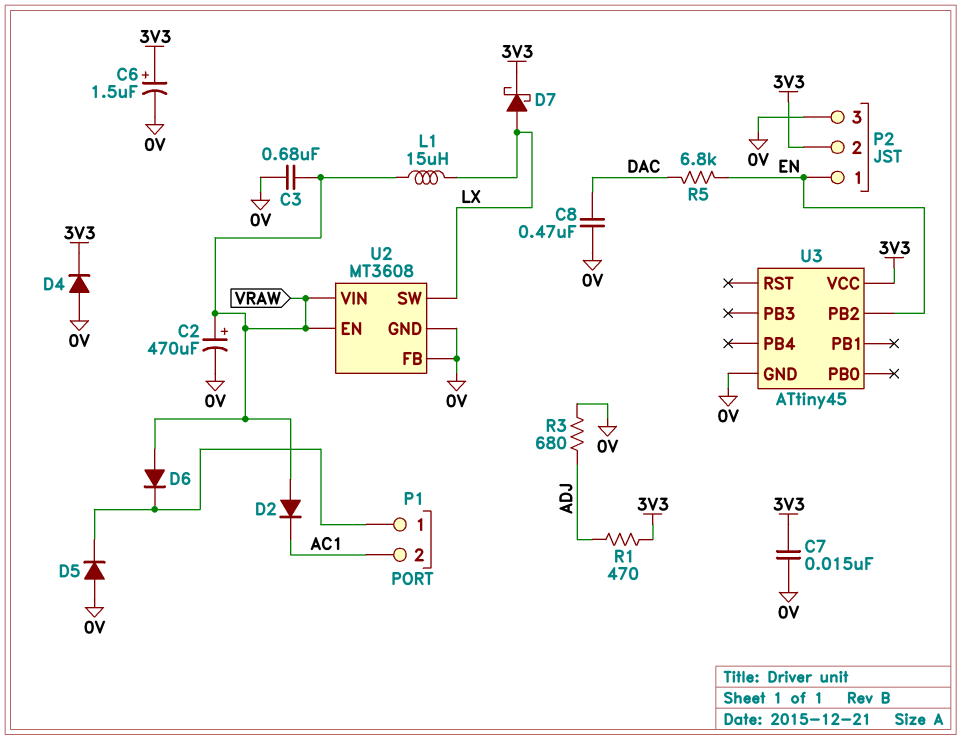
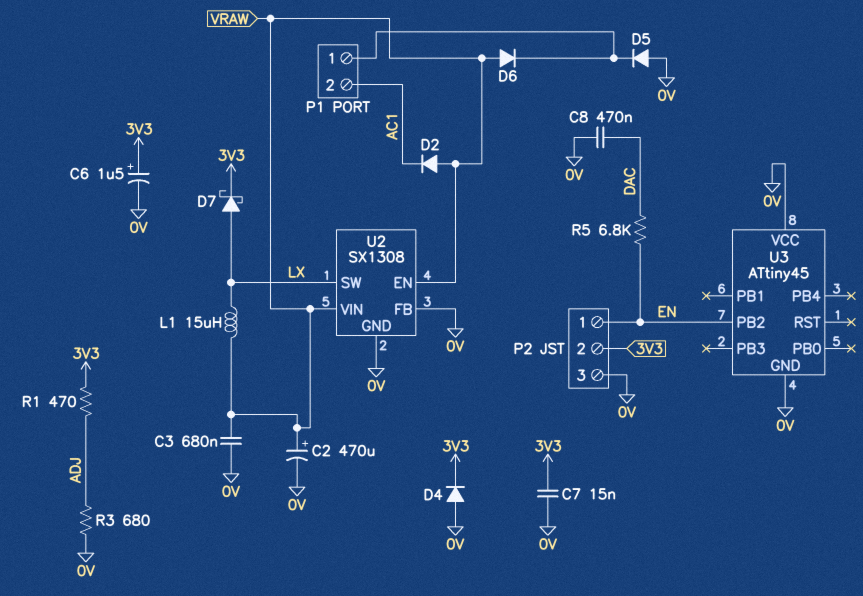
U2: MT3608 -> SX1308
U3 pin VCC: 3V3 -> 0V

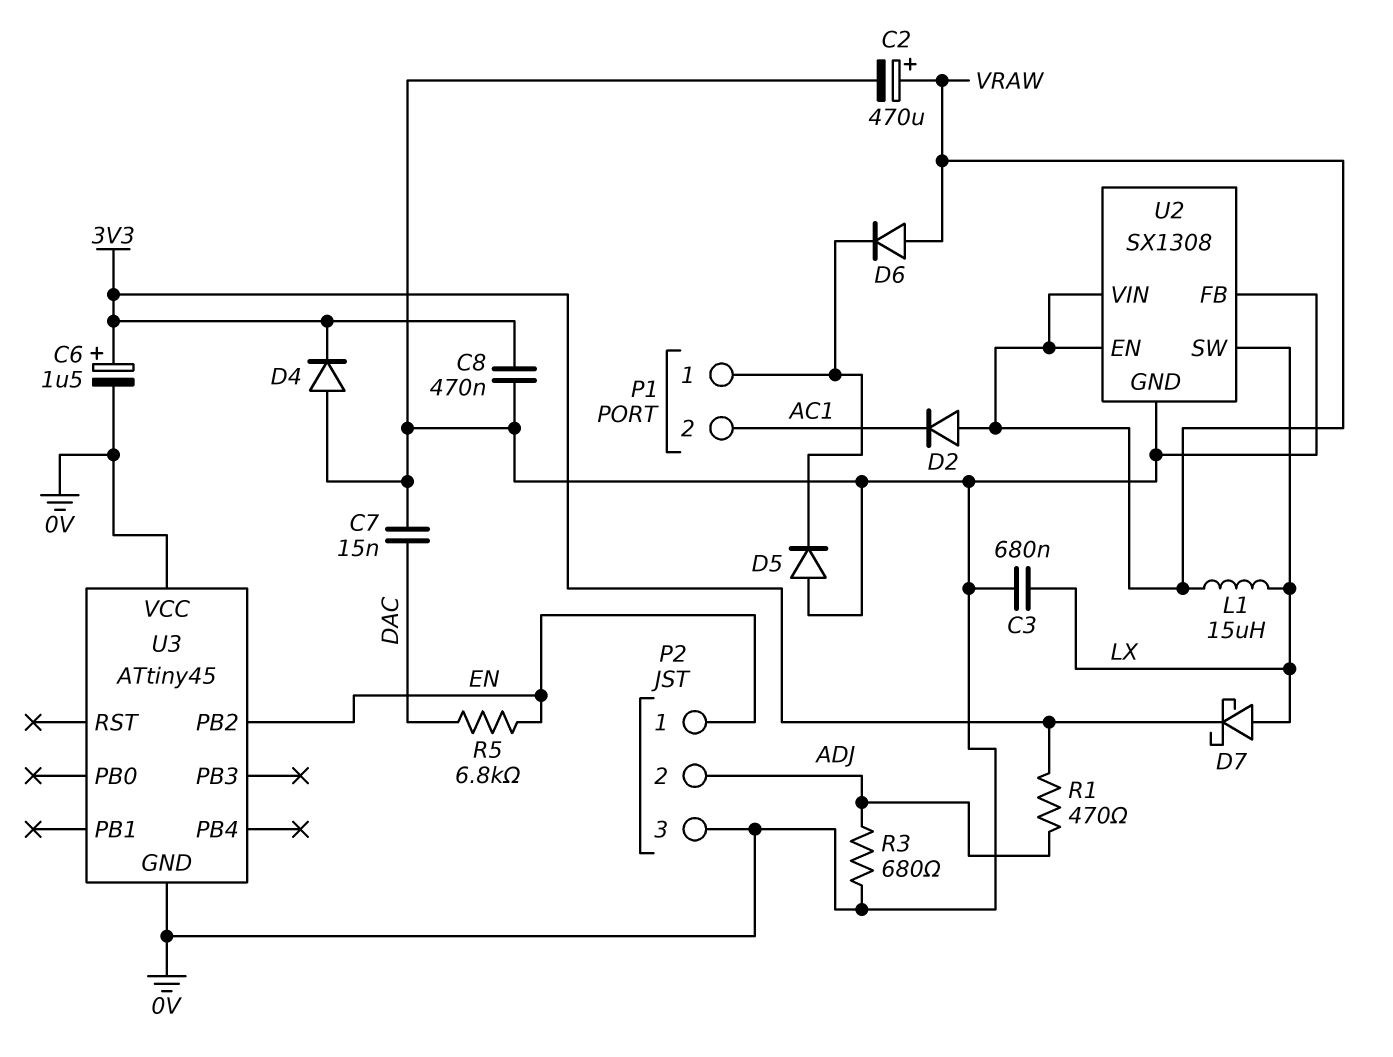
C3: 680nF (0V, VRAW) -> 680nF (0V, LX)
C7: 15nF (0V, 3V3) -> 15nF (0V, DAC)
C8: 470nF (0V, DAC) -> 470nF (0V, 3V3)
P2 pin 2: 3V3 -> ADJ

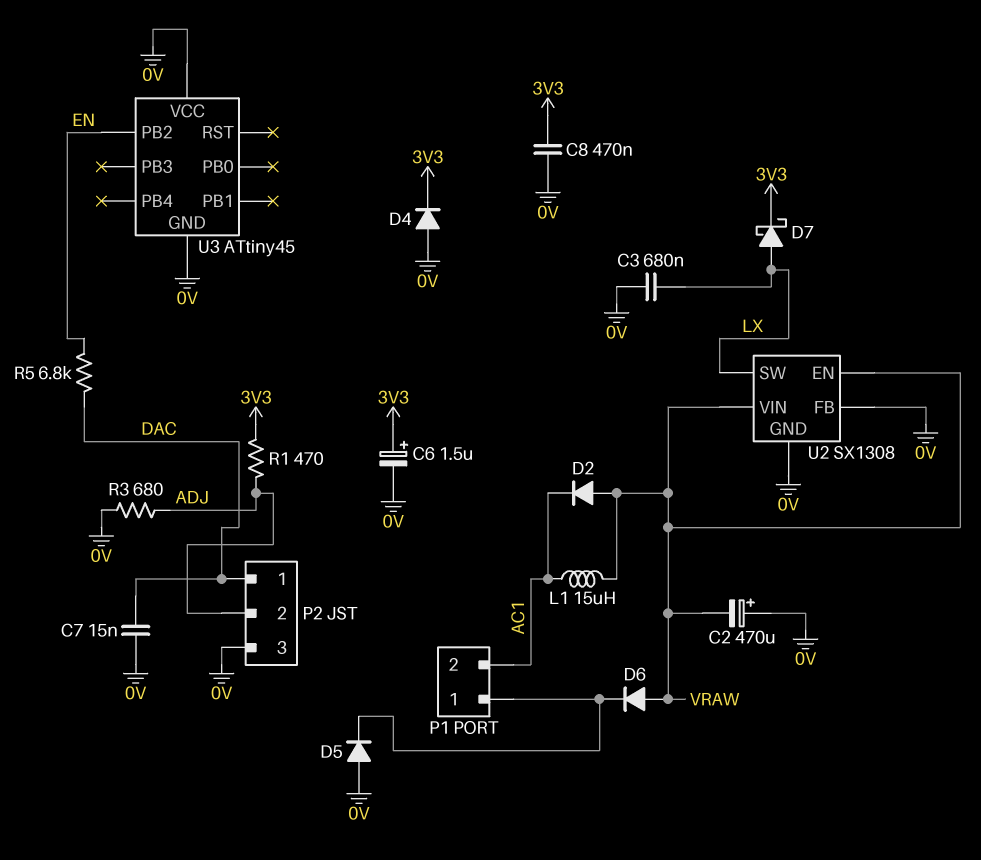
C2: 470uF (plus VRAW, minus 0V) -> 470uF (plus 0V, minus VRAW)
L1: 15uH (LX, VRAW) -> 15uH (AC1, VRAW)
P2 pin 1: EN -> DAC

